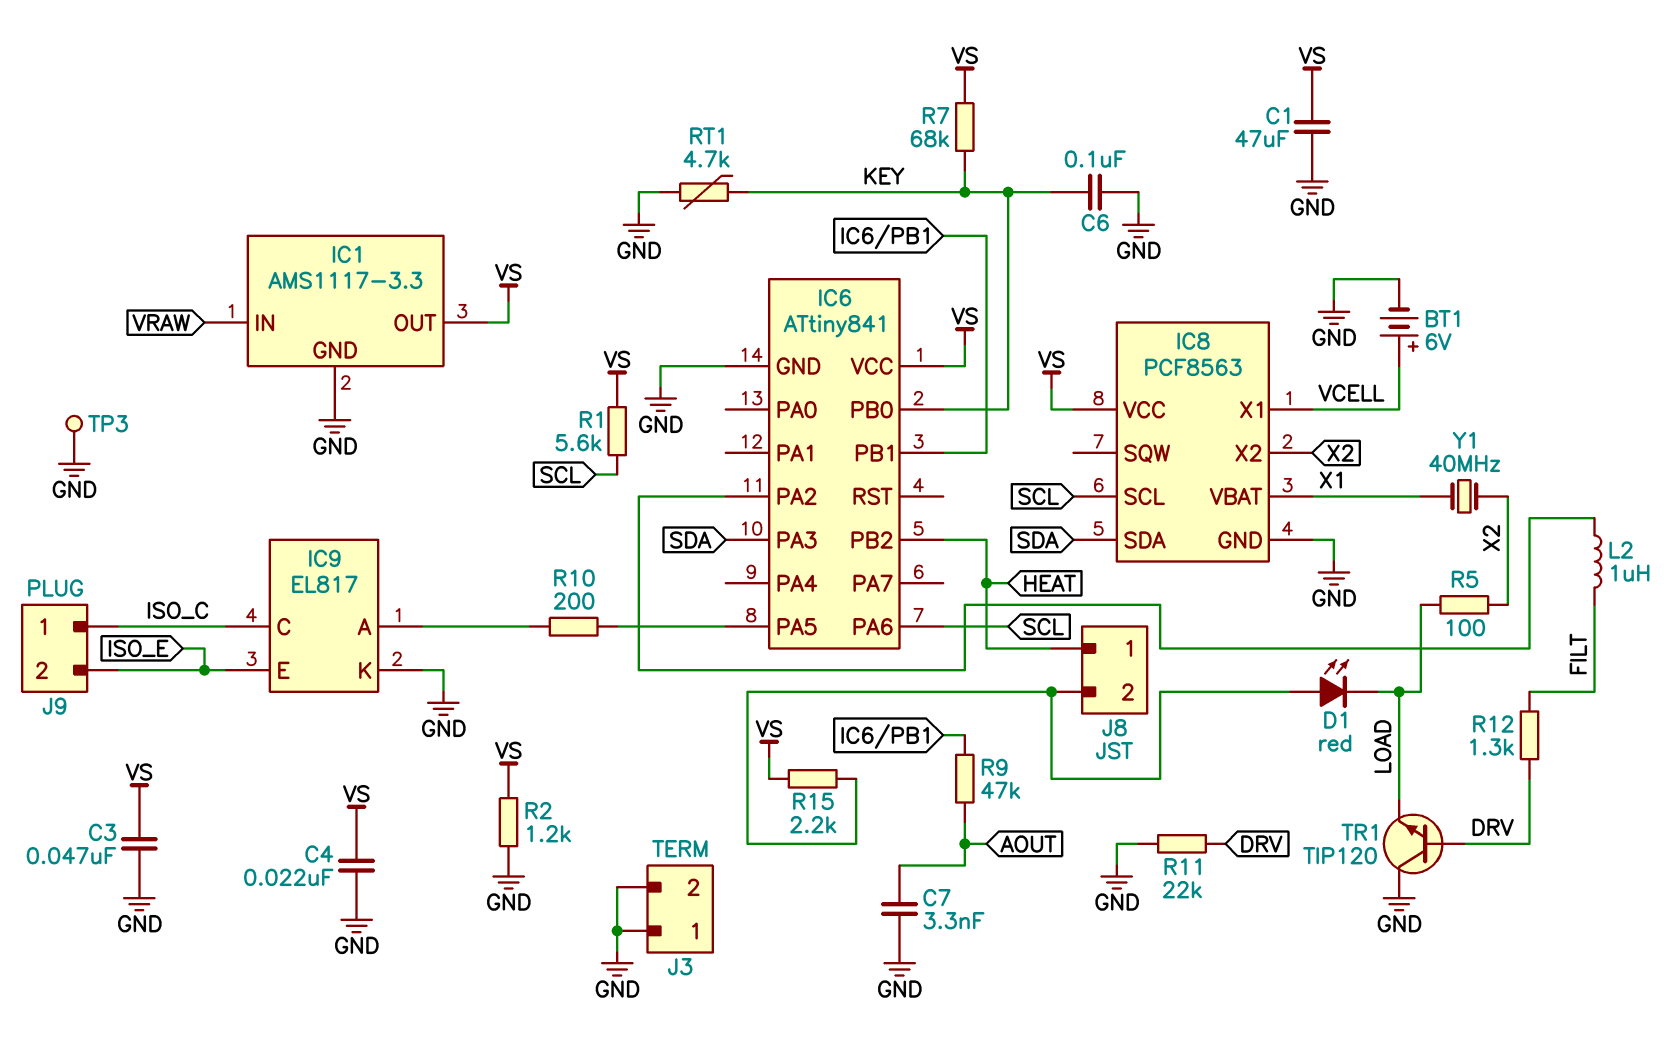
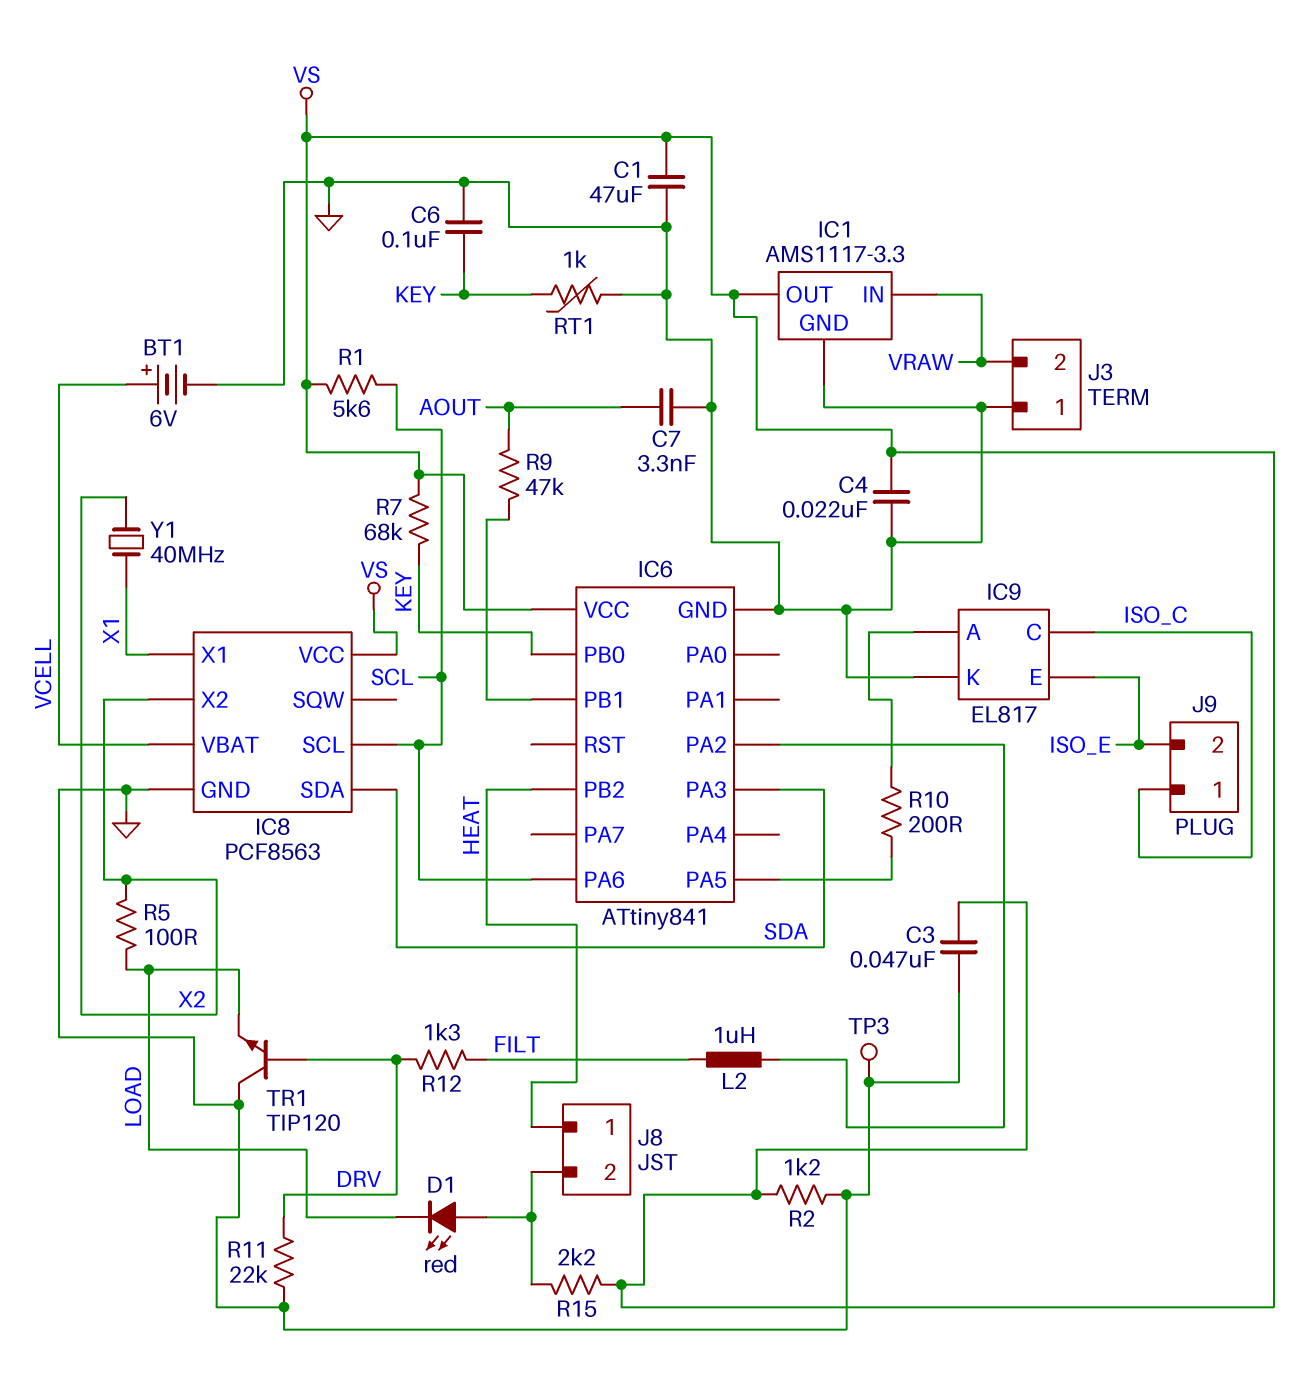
IC8 pin VBAT: X1 -> VCELL
IC8 pin X1: VCELL -> X1
J3 pin 2: GND -> VRAW
RT1: 4.7k (GND, KEY) -> 1k (GND, KEY)

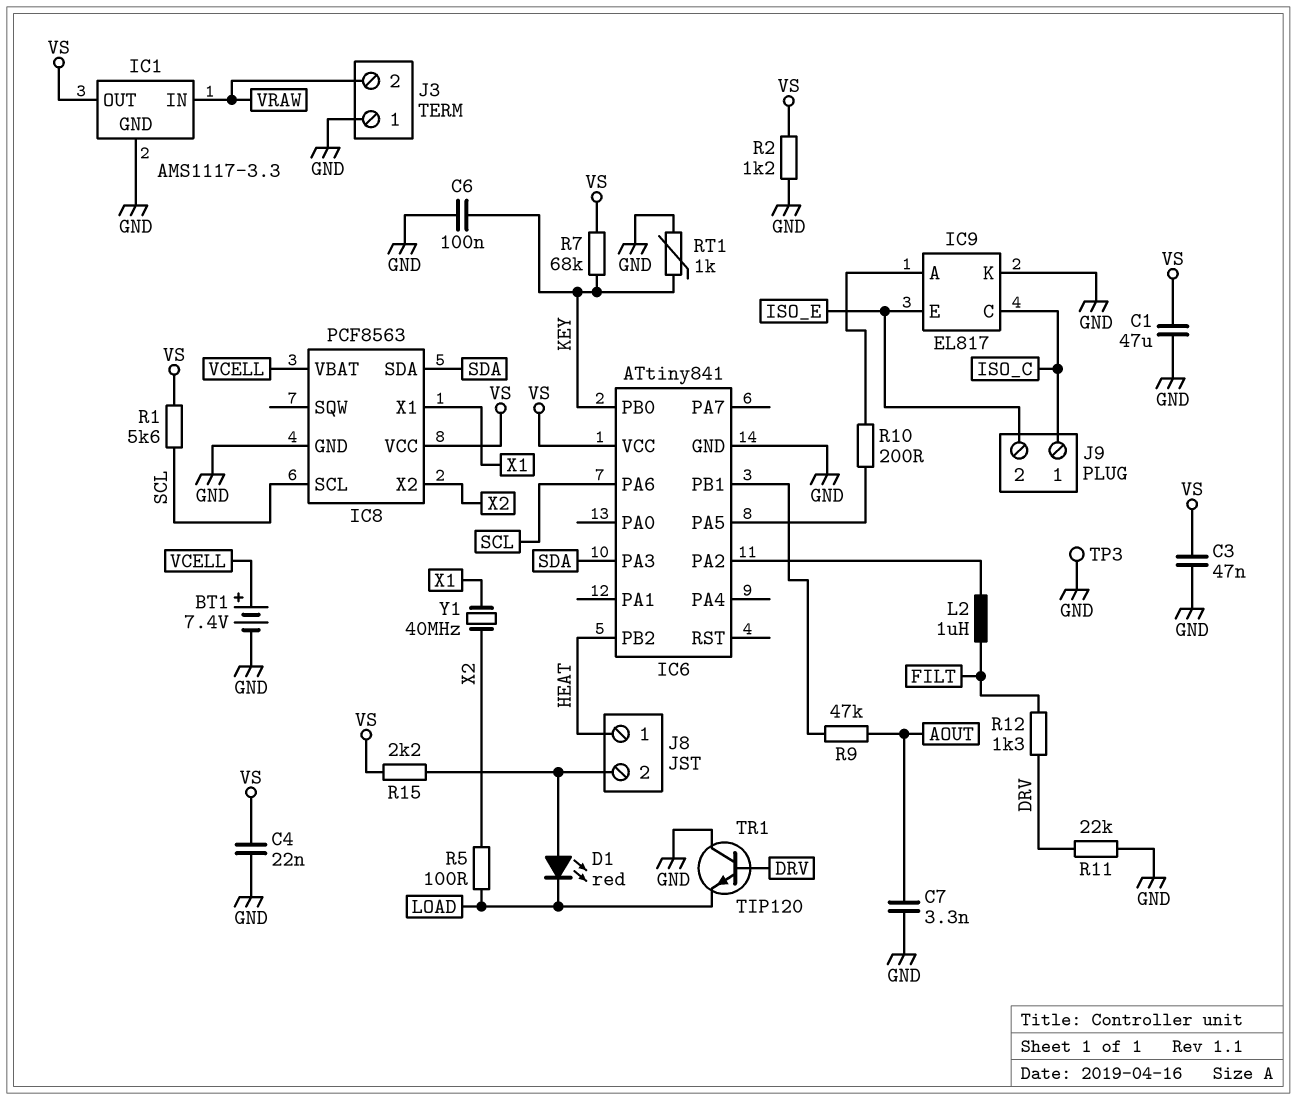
BT1: 6V (plus VCELL, minus GND) -> 7.4V (plus VCELL, minus GND)

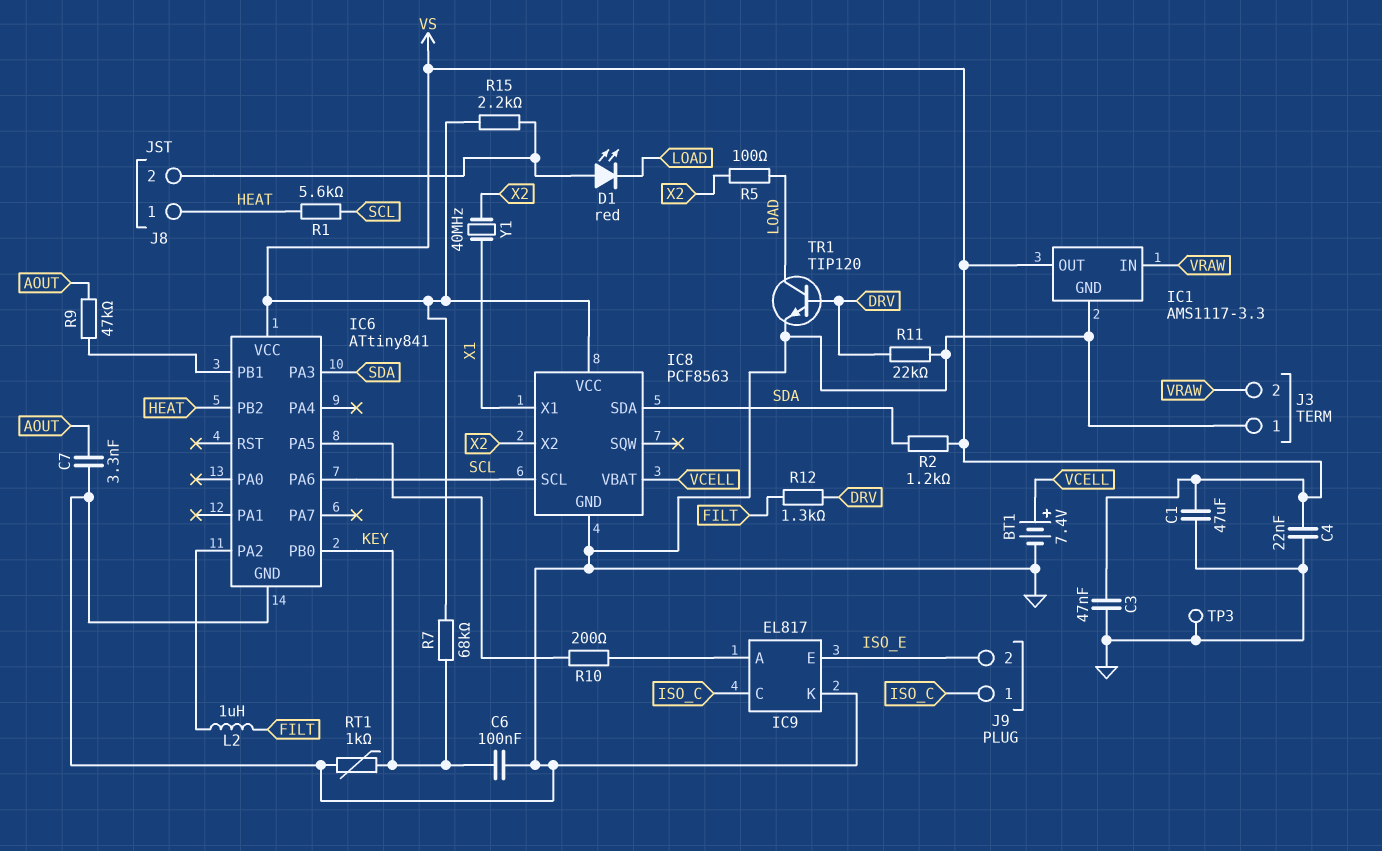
R1: 5.6k (SCL, VS) -> 5.6k (HEAT, SCL)
R2: 1.2k (GND, VS) -> 1.2k (SDA, VS)
TR1: NPN TIP120 (B DRV, C GND, E LOAD) -> NPN TIP120 (B DRV, C LOAD, E GND)

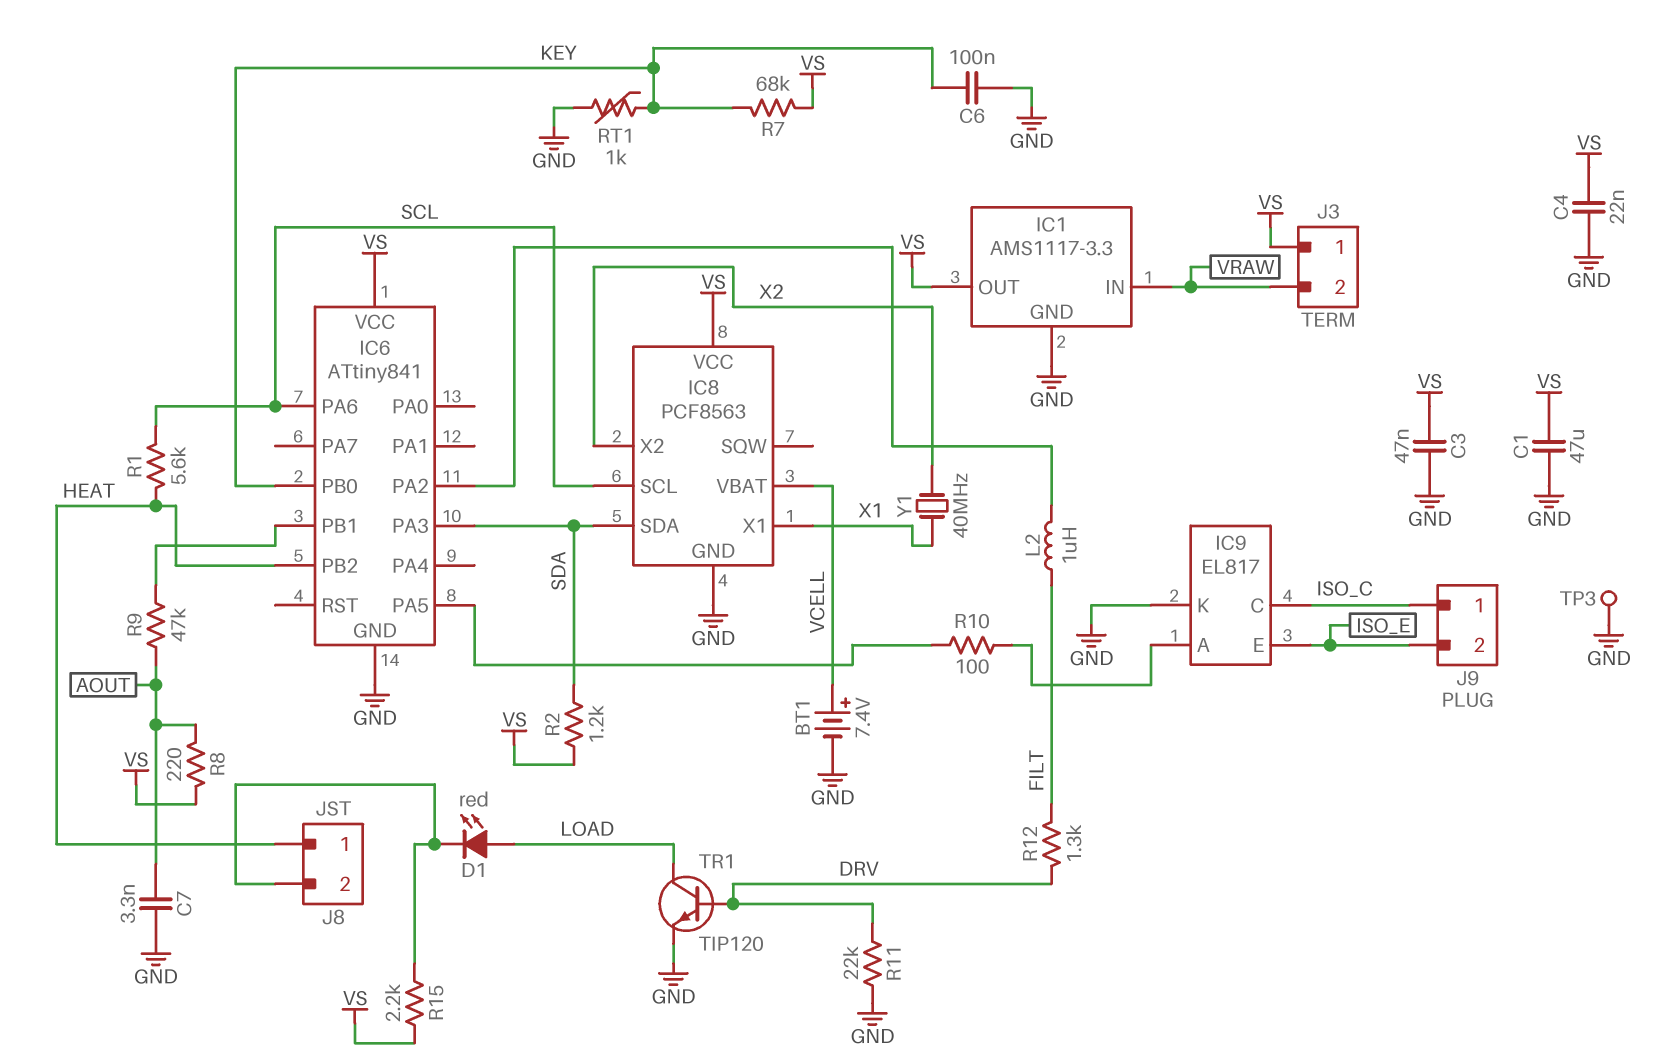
D1: LED red (A J8/2, K LOAD) -> LED red (A LOAD, K J8/2)
J3 pin 1: GND -> VS
R5: 100 (LOAD, X2) -> none
R8: none -> 220 (AOUT, VS)
R10: 200 (IC6/PA5, IC9/A) -> 100 (IC6/PA5, IC9/A)

